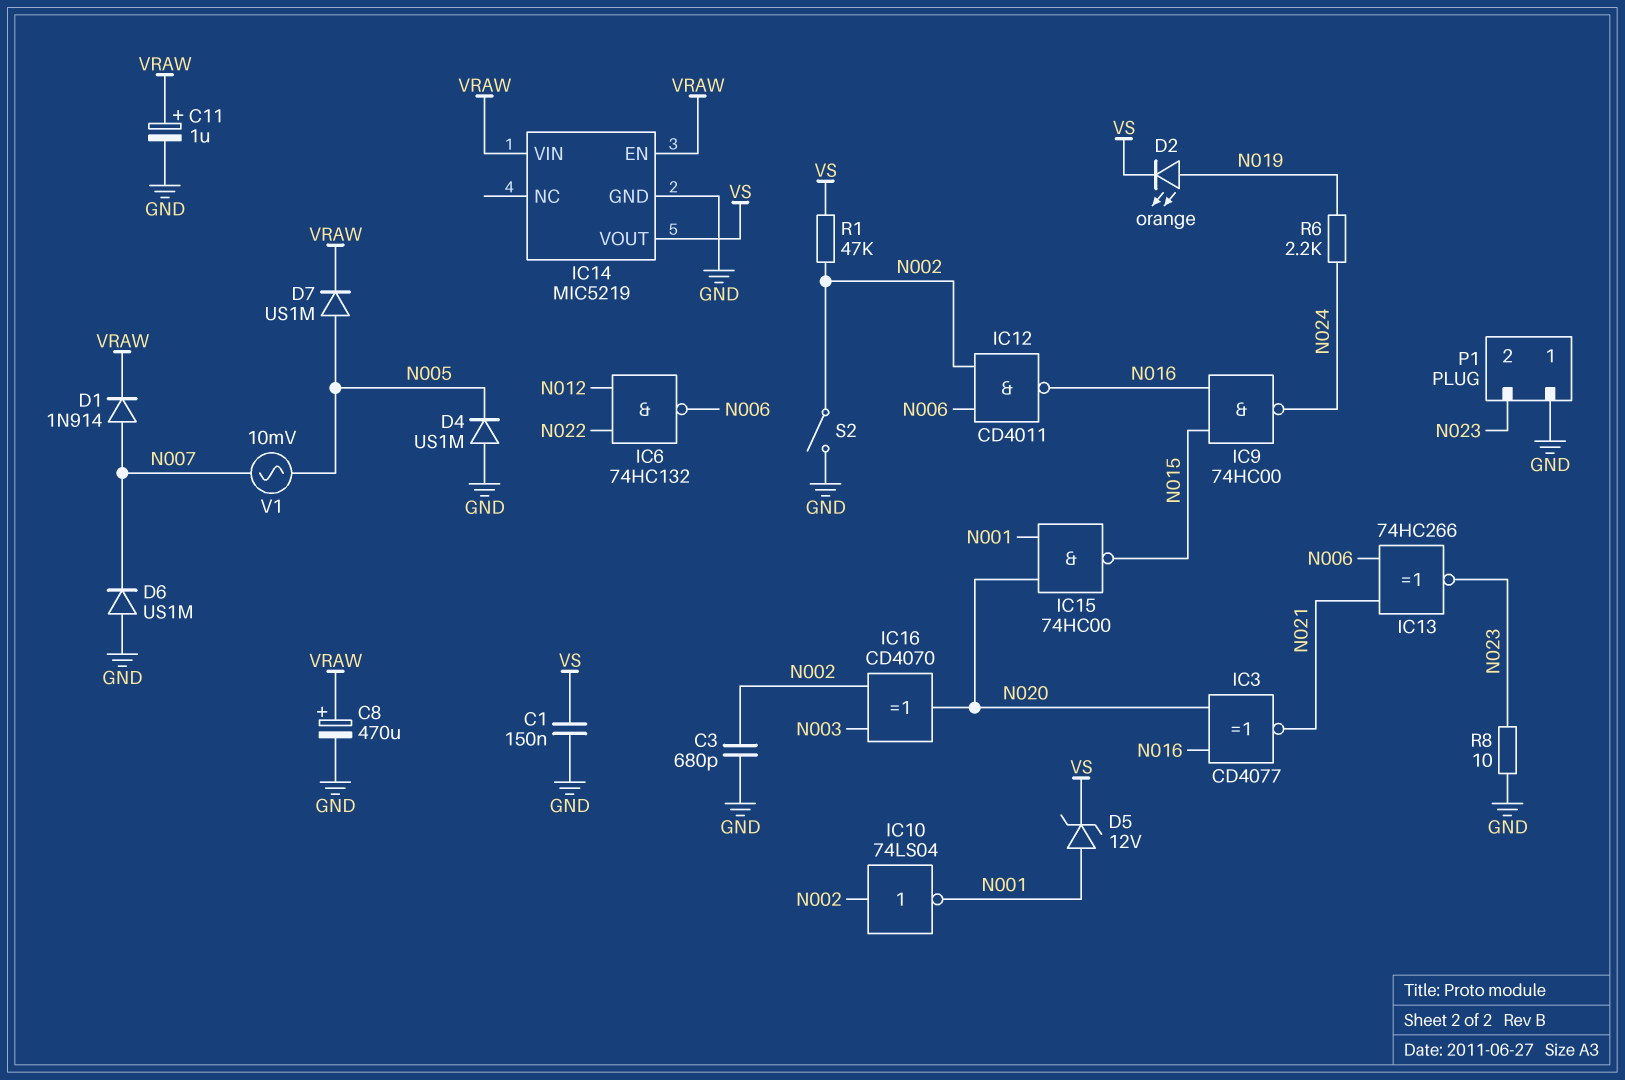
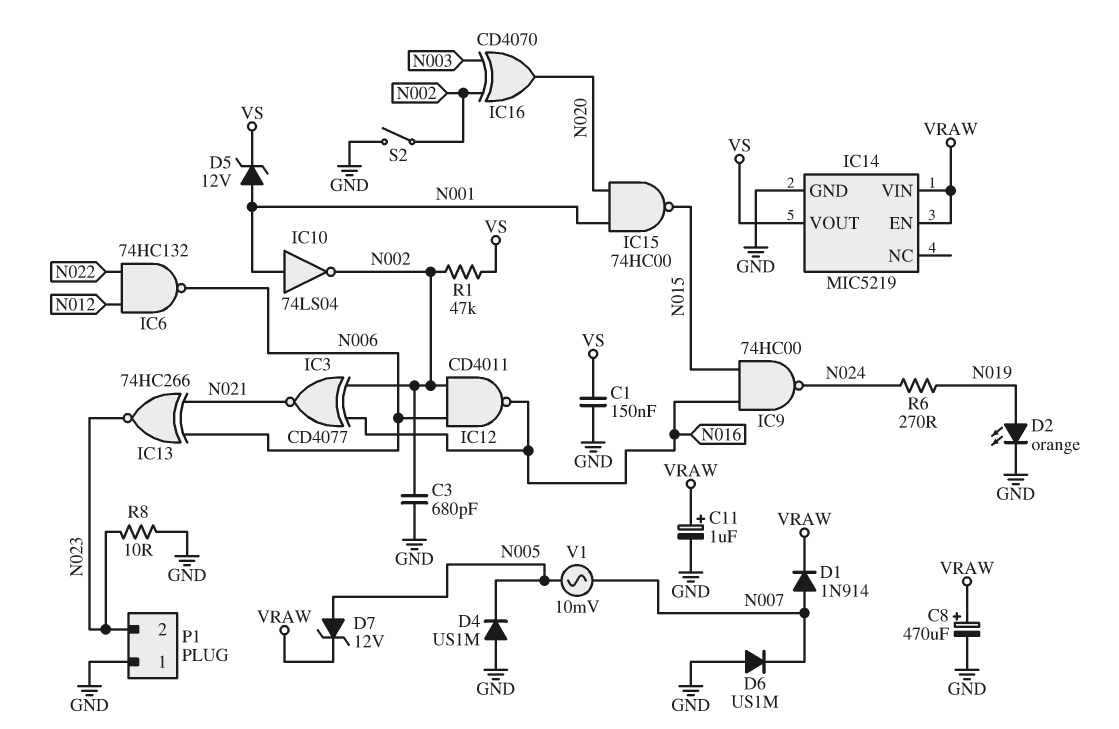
D2: LED orange (A N019, K VS) -> LED orange (A N019, K GND)
D7: diode US1M (A N005, K VRAW) -> zener 12V (A N005, K VRAW)
IC3: XNOR CD4077 (in N016, in N020, out N021) -> XNOR CD4077 (in N002, in N016, out N021)
IC10: NOT 74LS04 (in N002, out N001) -> NOT 74LS04 (in N001, out N002)
R6: 2.2k (N019, N024) -> 270 (N019, N024)

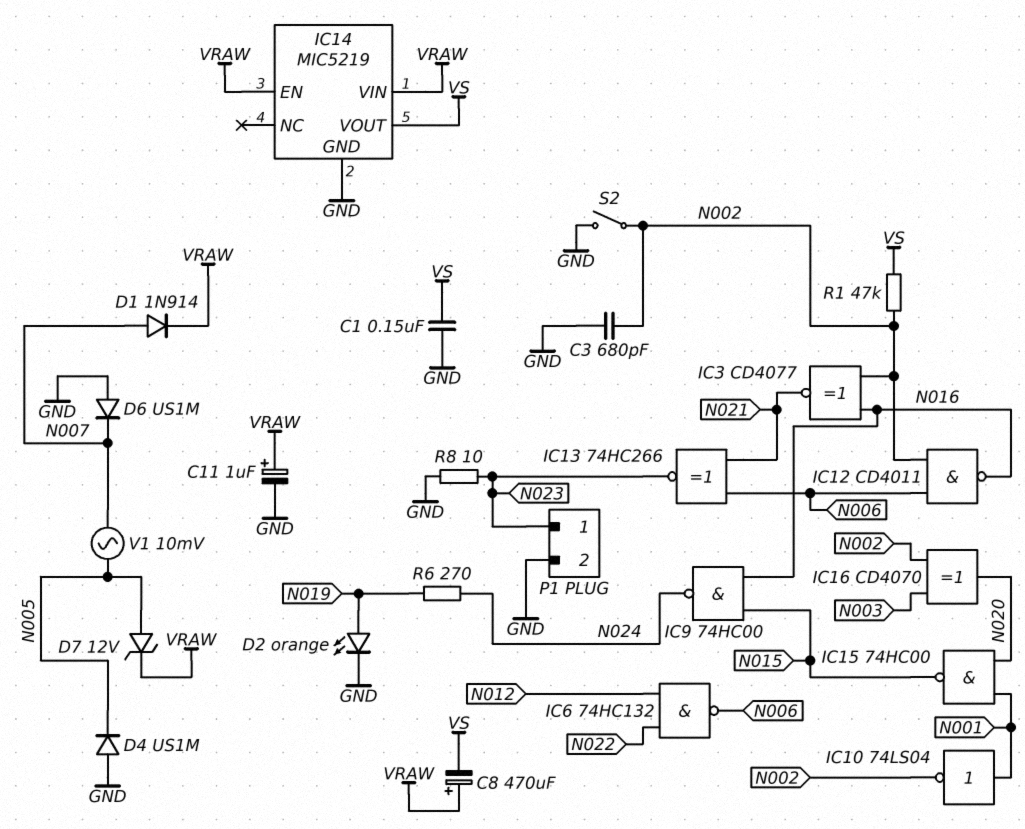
C8: 470uF (plus VRAW, minus GND) -> 470uF (plus VRAW, minus VS)
D5: zener 12V (A N001, K VS) -> none
P1 pin 1: GND -> N023
P1 pin 2: N023 -> GND

